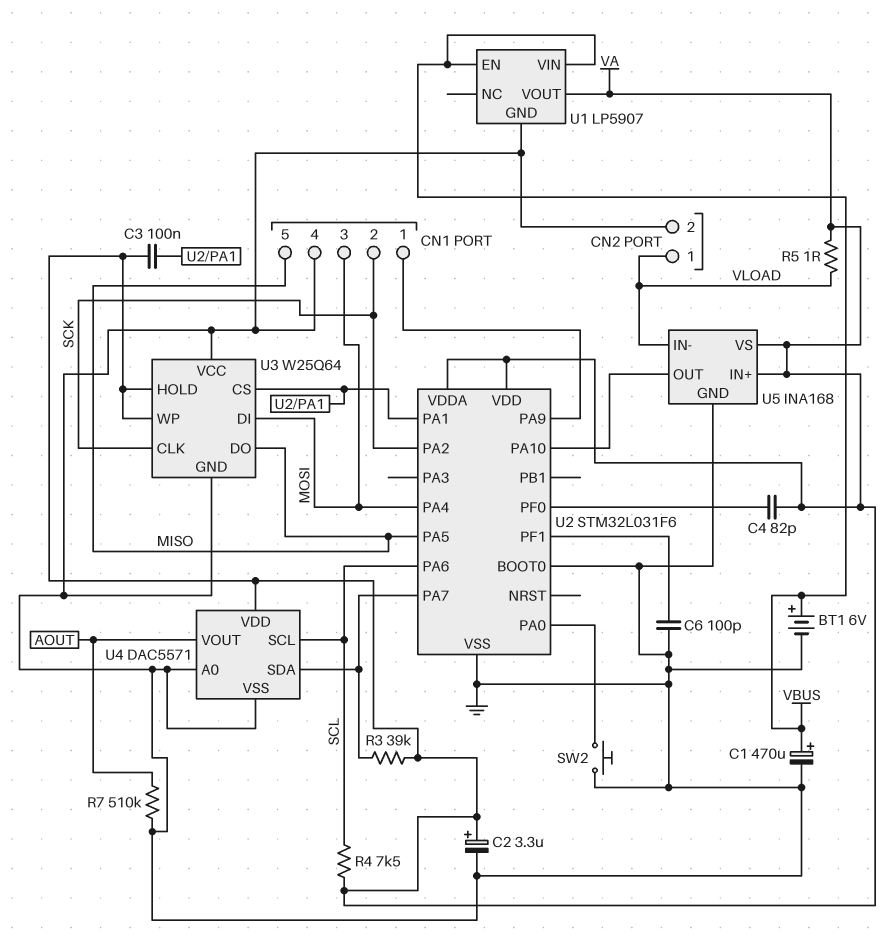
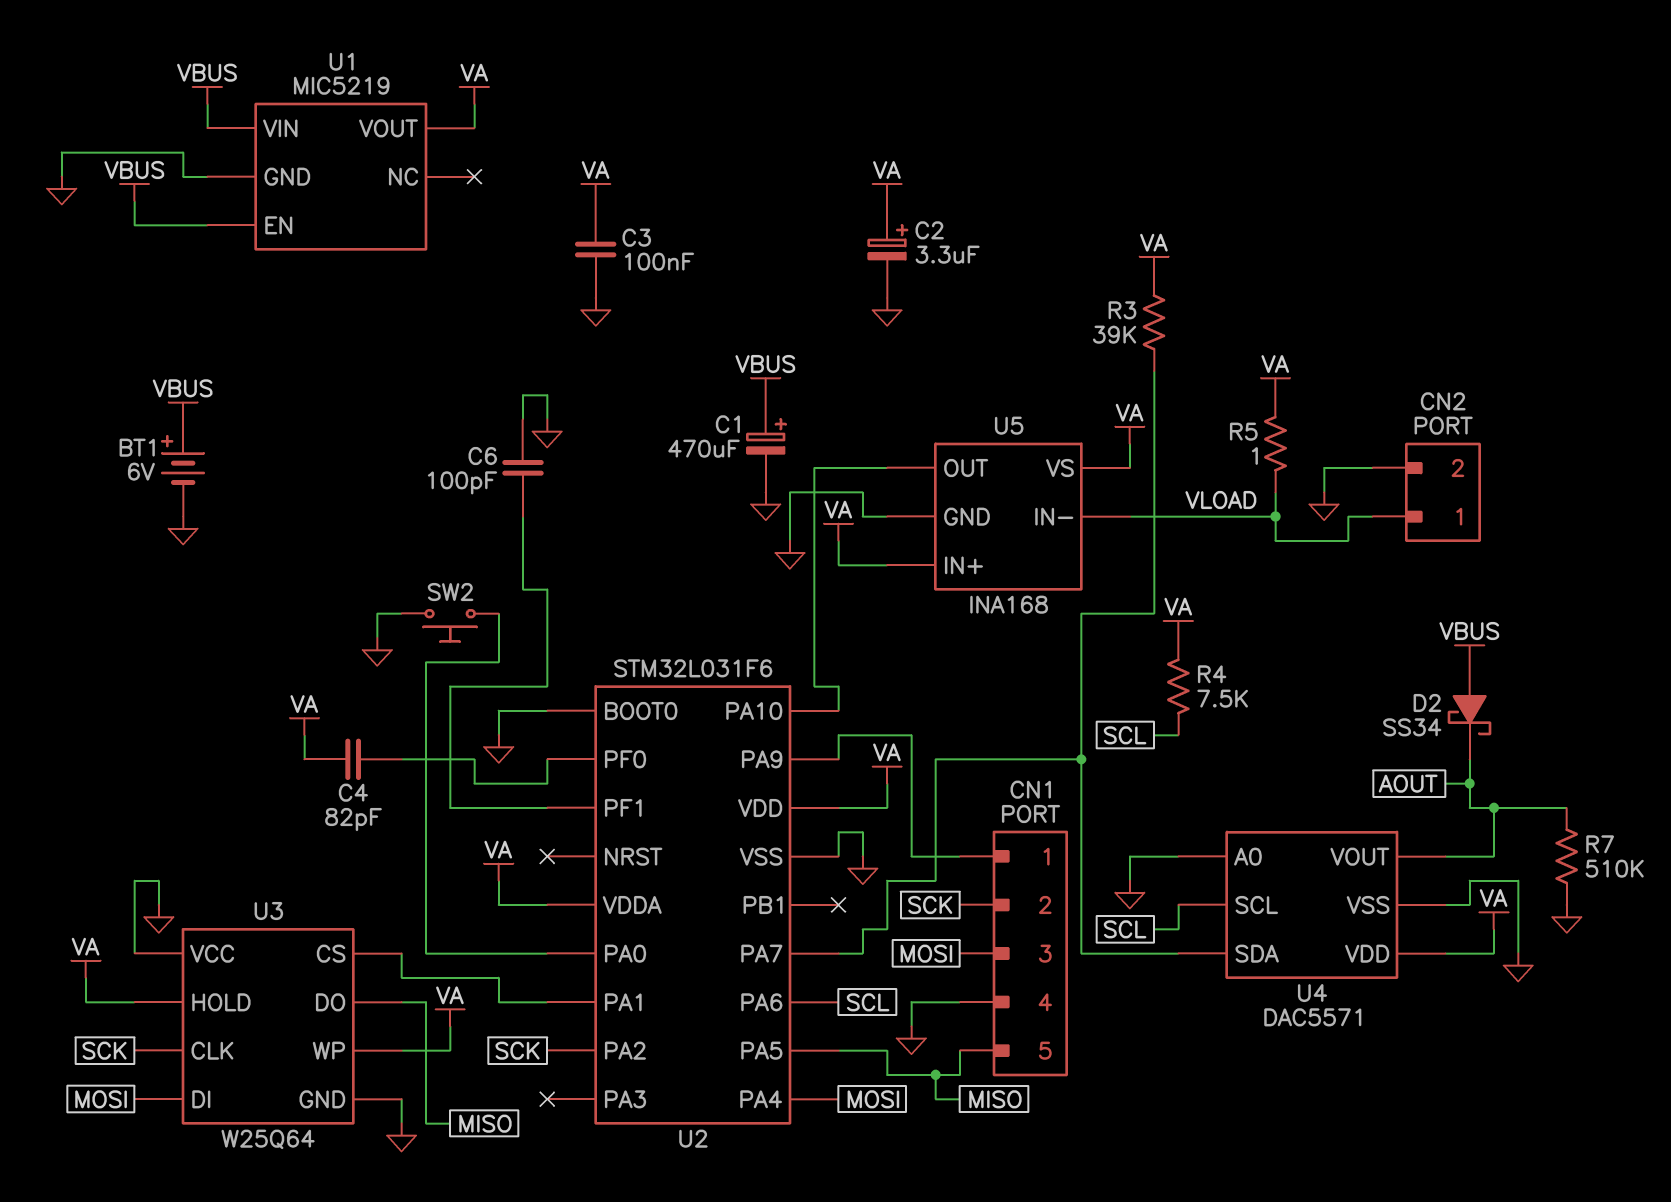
C3: 100nF (U2/PA1, VA) -> 100nF (GND, VA)
D2: none -> schottky SS34 (A VBUS, K AOUT)
U1: LP5907 -> MIC5219

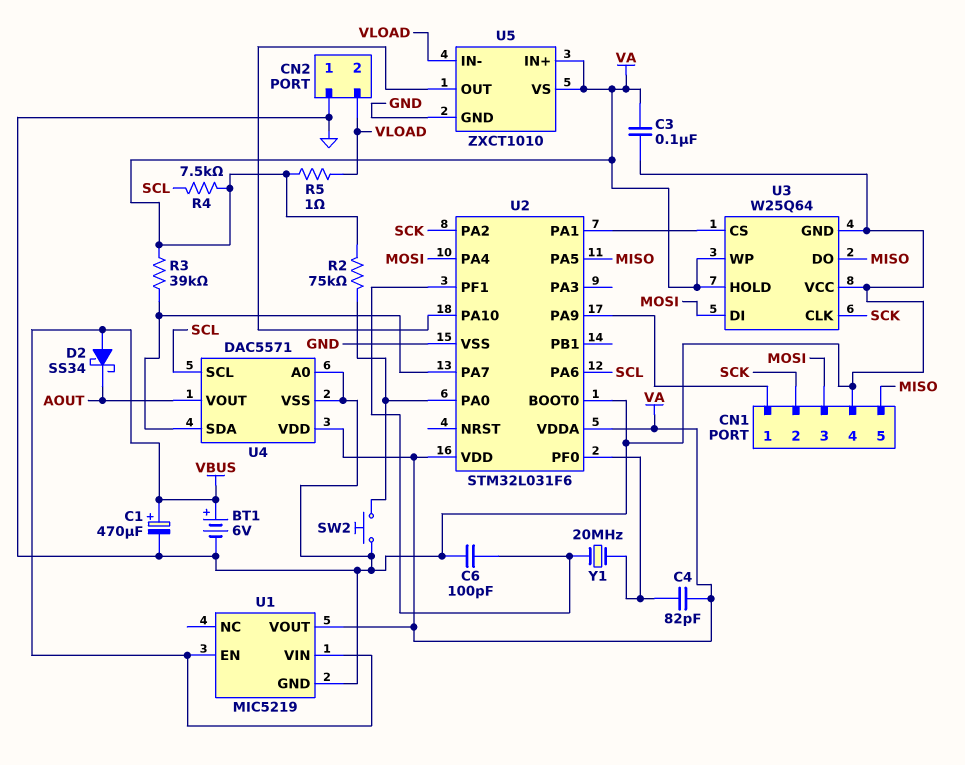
C2: 3.3uF (plus VA, minus GND) -> none
CN2 pin 1: VLOAD -> GND
CN2 pin 2: GND -> VLOAD
R2: none -> 75k (U2/PA0, VA)
R7: 510k (AOUT, GND) -> none
U5: INA168 -> ZXCT1010
Y1: none -> 20MHz (U2/PF0, U2/PF1)

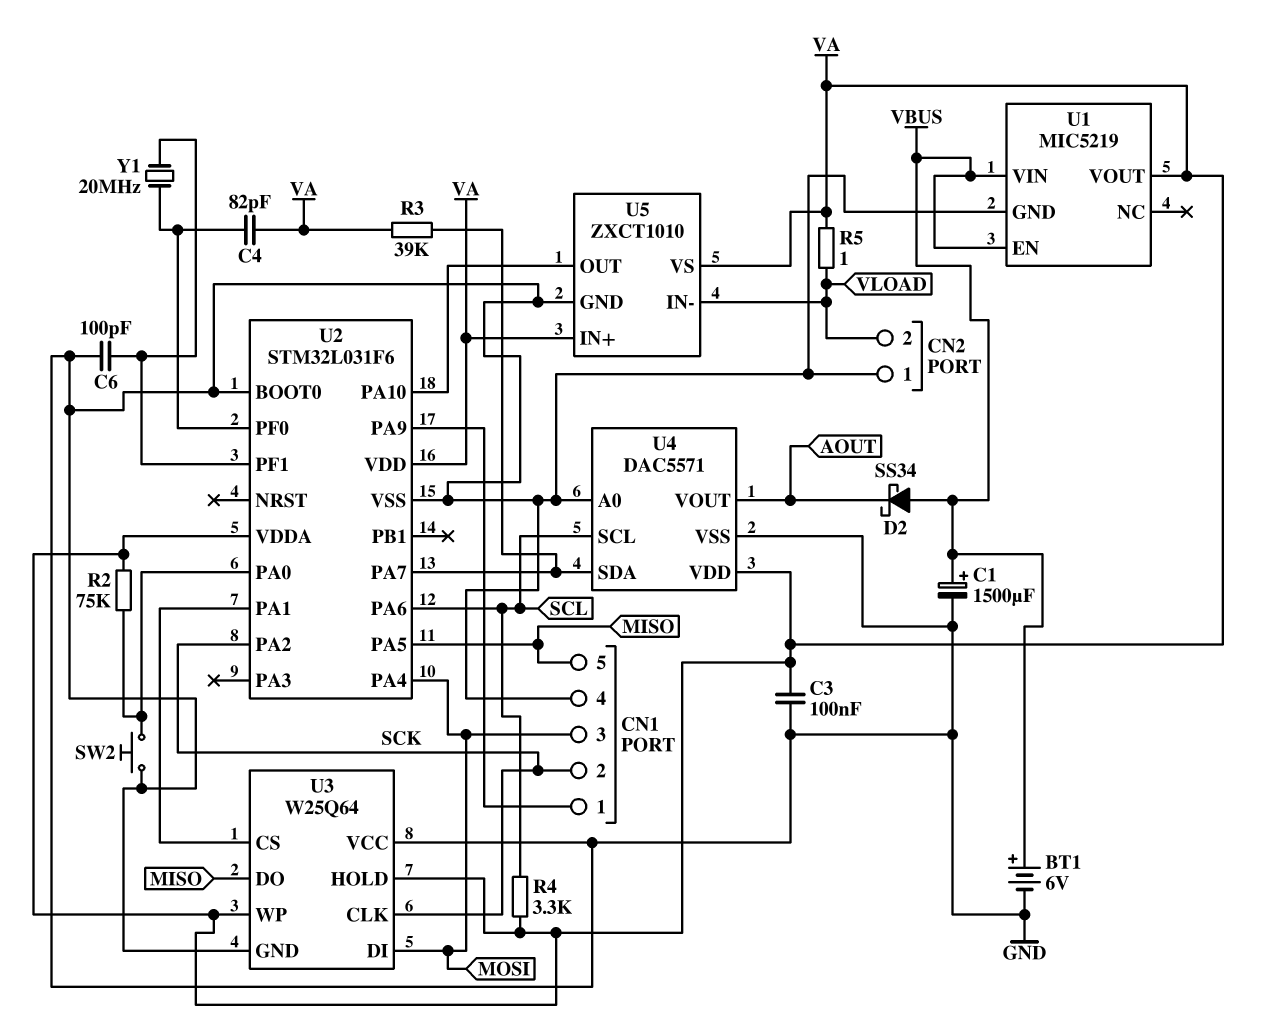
C1: 470uF (plus VBUS, minus GND) -> 1500uF (plus VBUS, minus GND)
R4: 7.5k (SCL, VA) -> 3.3k (SCL, VA)

